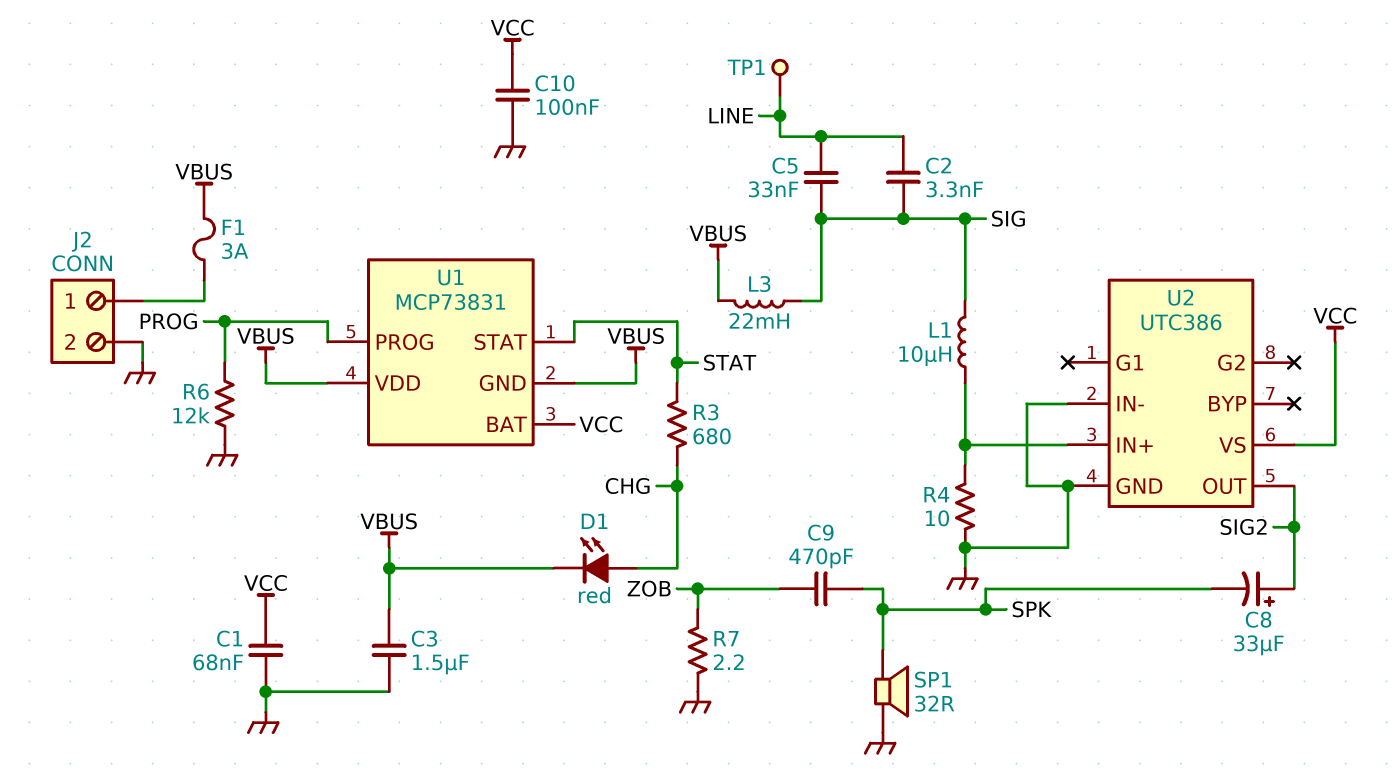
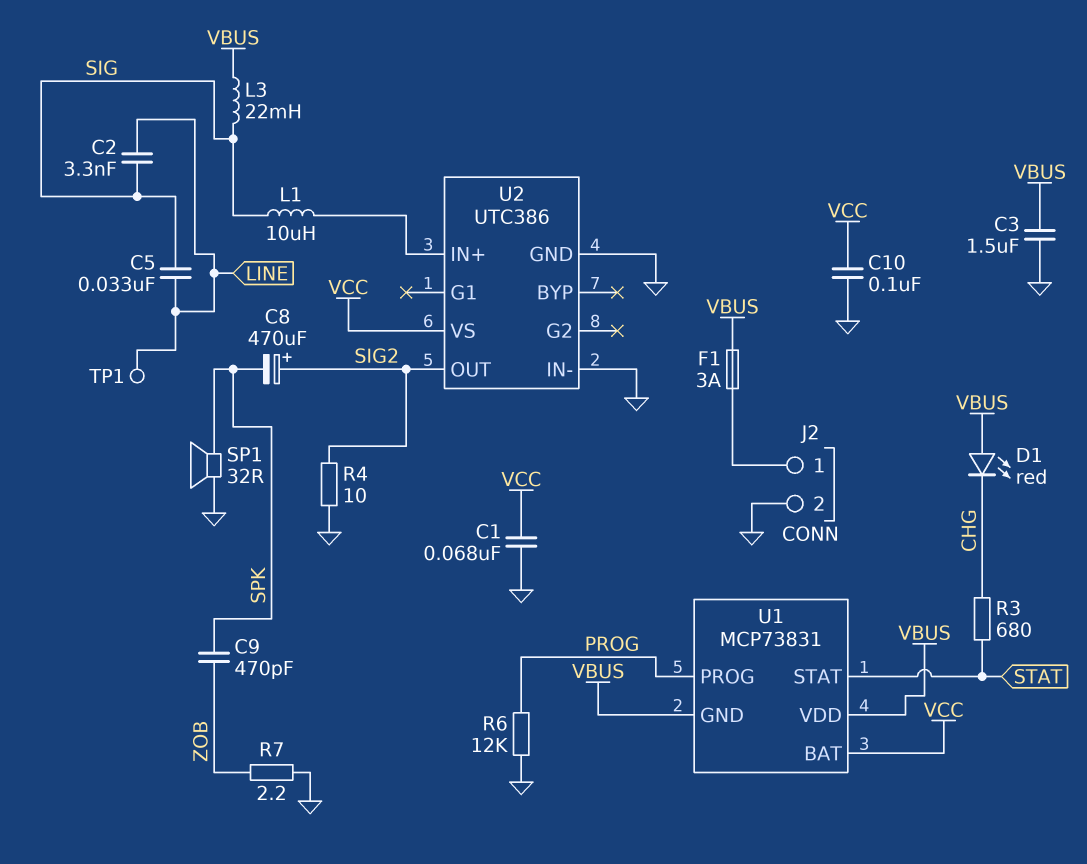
C8: 33uF (plus SIG2, minus SPK) -> 470uF (plus SIG2, minus SPK)
D1: LED red (A CHG, K VBUS) -> LED red (A VBUS, K CHG)
R4: 10 (GND, U2/IN+) -> 10 (GND, SIG2)

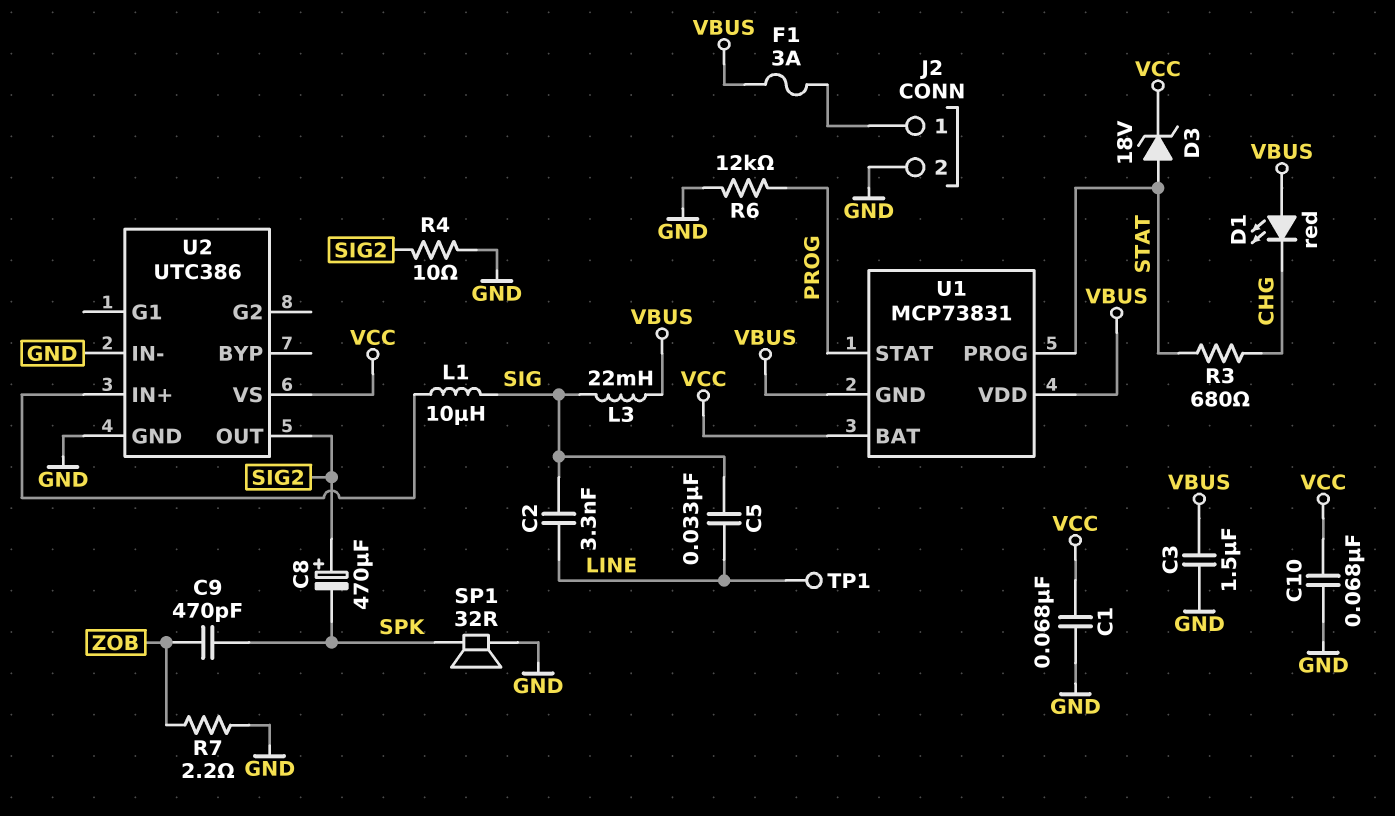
C10: 100nF (GND, VCC) -> 68nF (GND, VCC)
D3: none -> zener 18V (A STAT, K VCC)
U1 pin PROG: PROG -> STAT
U1 pin STAT: STAT -> PROG

